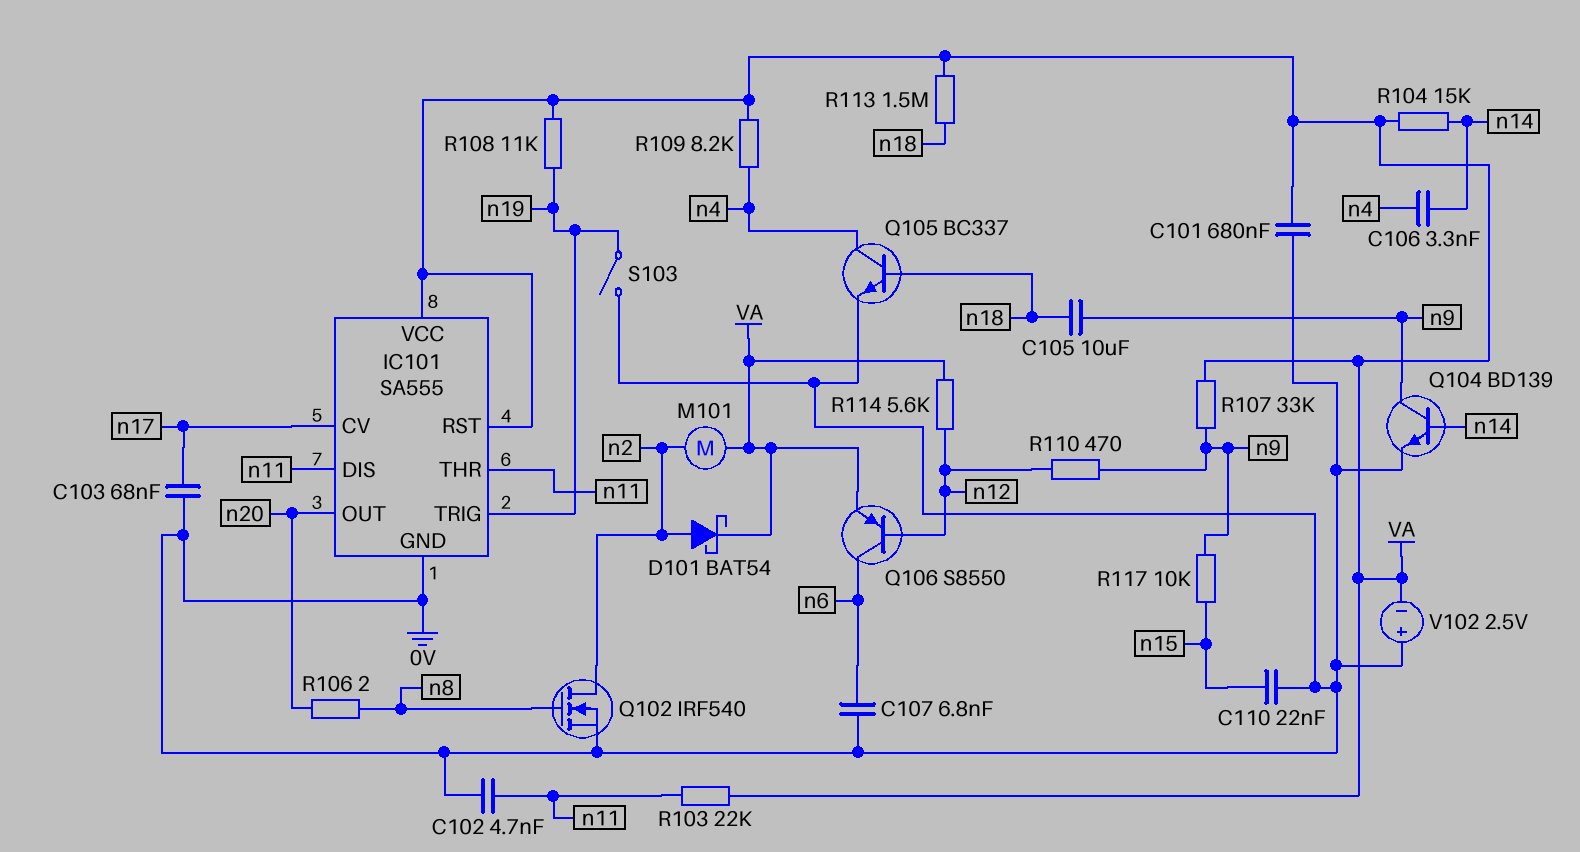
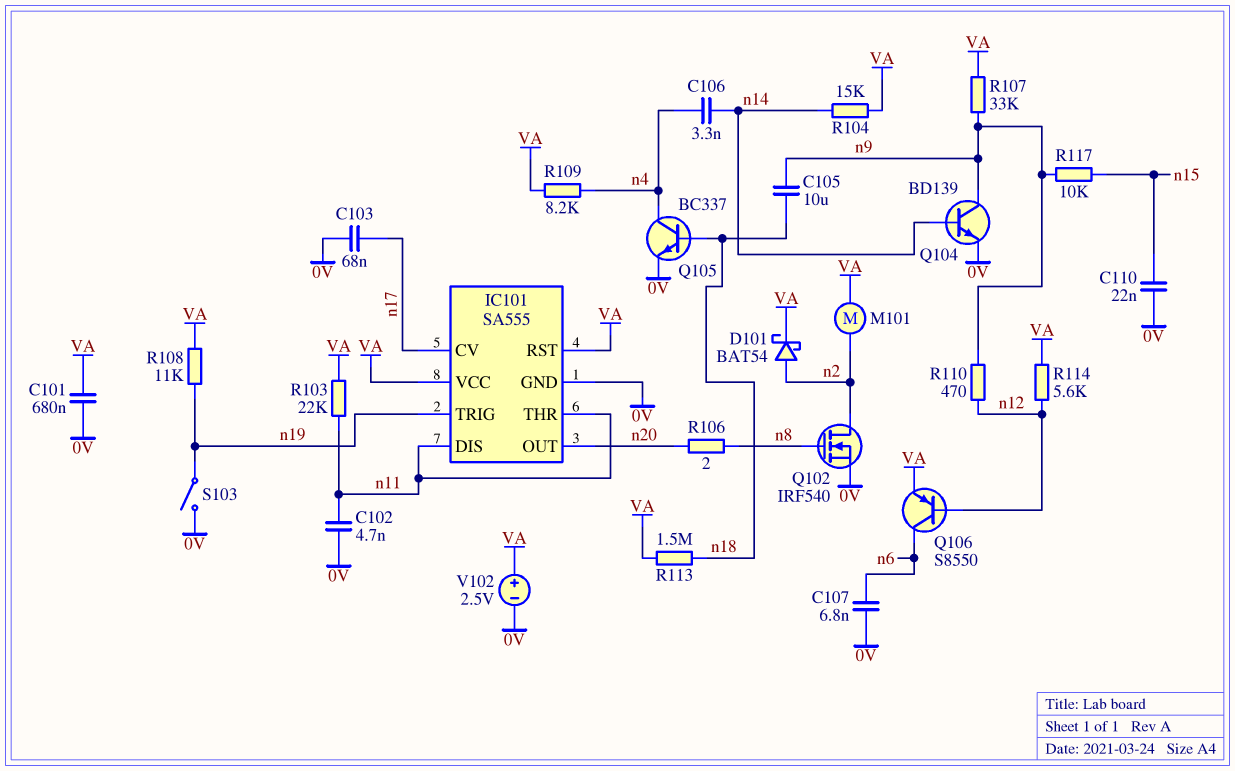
V102: 2.5V (plus 0V, minus VA) -> 2.5V (plus VA, minus 0V)

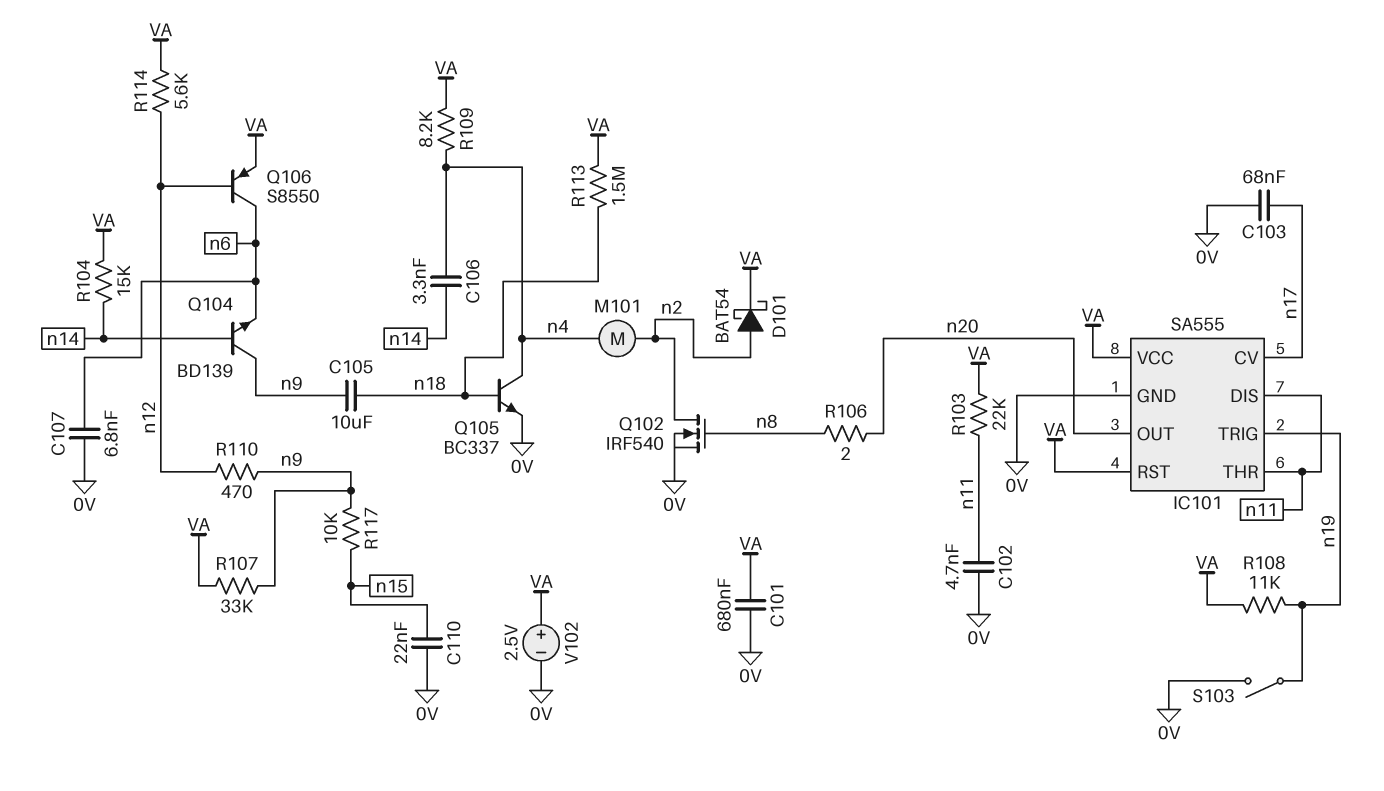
M101: motor (VA, n2) -> motor (n2, n4)
Q104: NPN BD139 (B n14, C n9, E 0V) -> NPN BD139 (B n14, C n9, E n6)

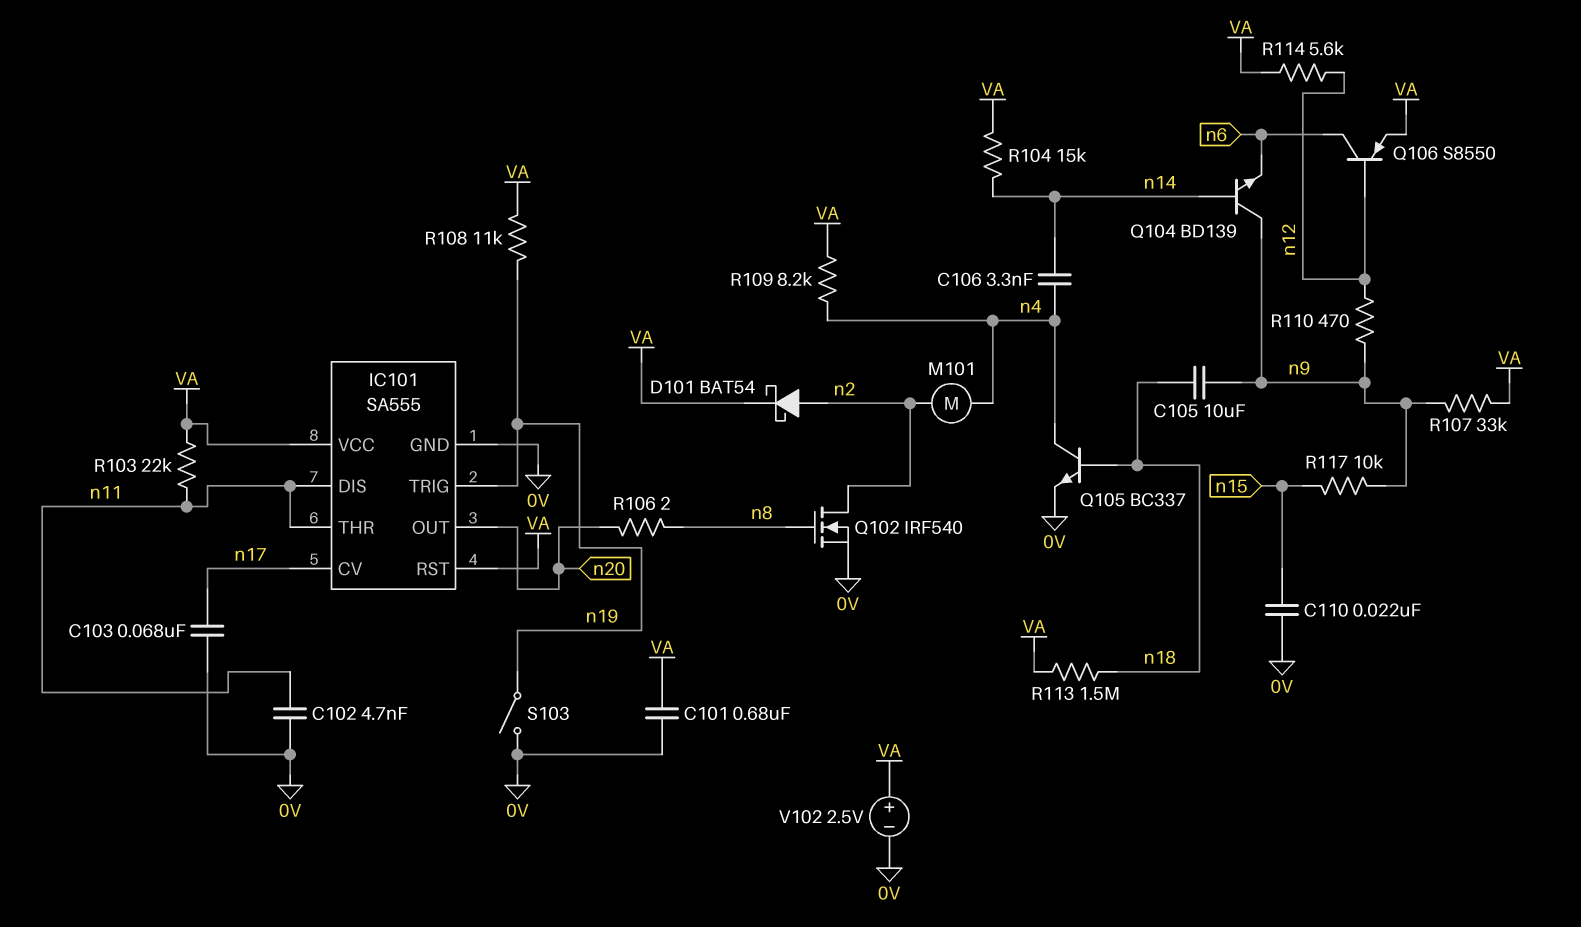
C107: 6.8nF (0V, n6) -> none

